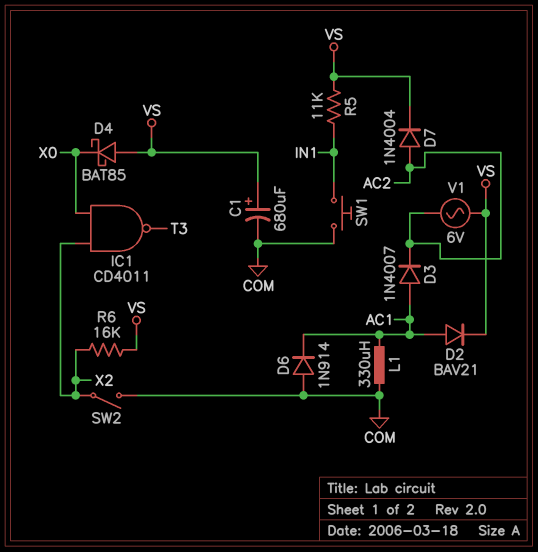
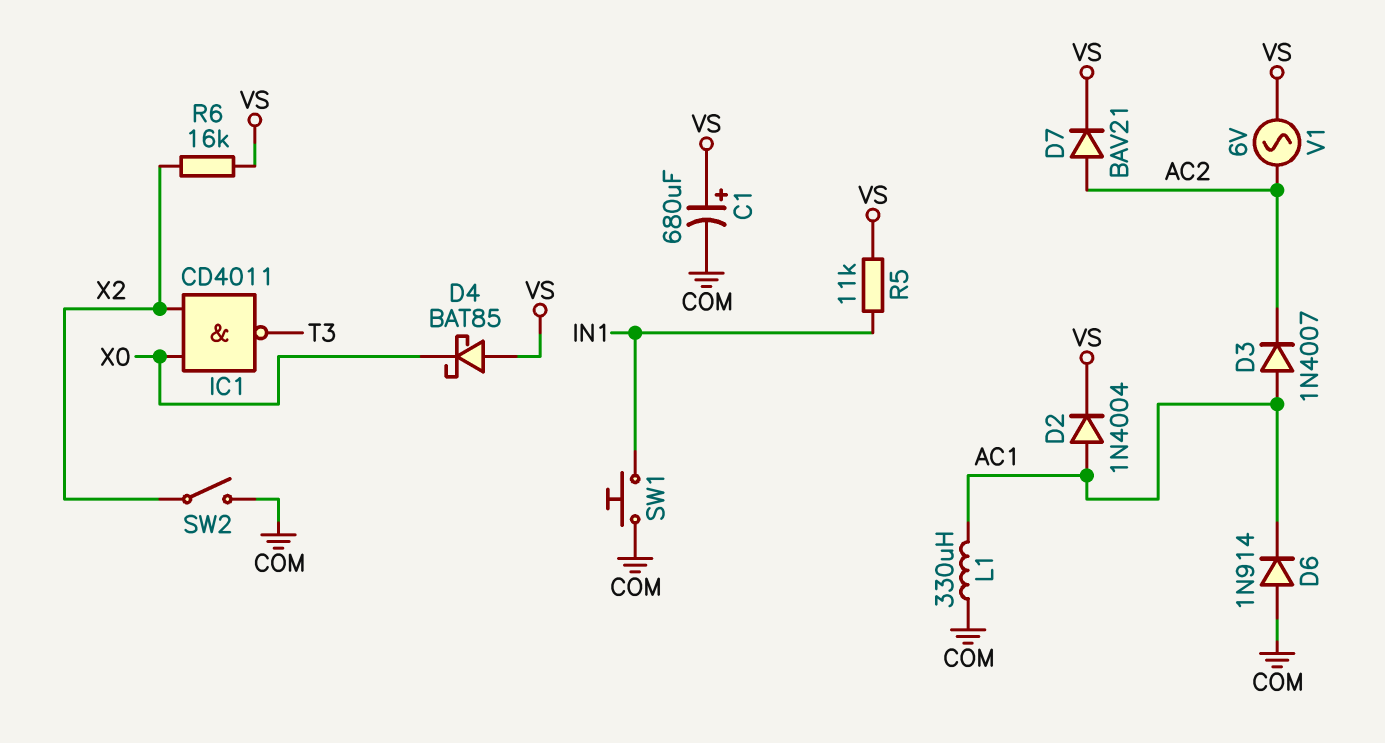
D2: diode BAV21 (A AC1, K VS) -> diode 1N4004 (A AC1, K VS)
D7: diode 1N4004 (A AC2, K VS) -> diode BAV21 (A AC2, K VS)

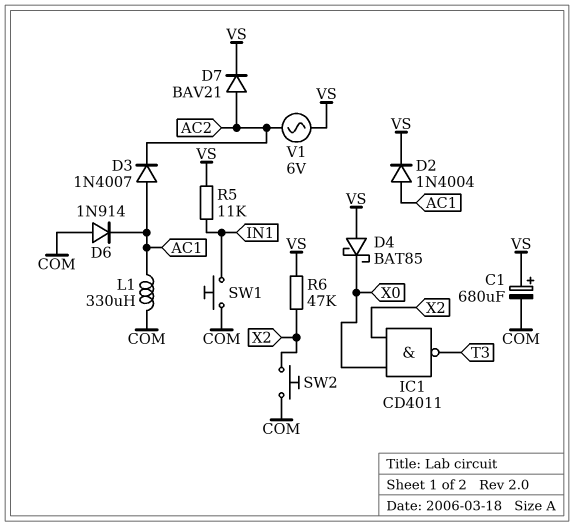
R6: 16k (VS, X2) -> 47k (VS, X2)
SW2: switch (COM, X2) -> button (COM, X2)

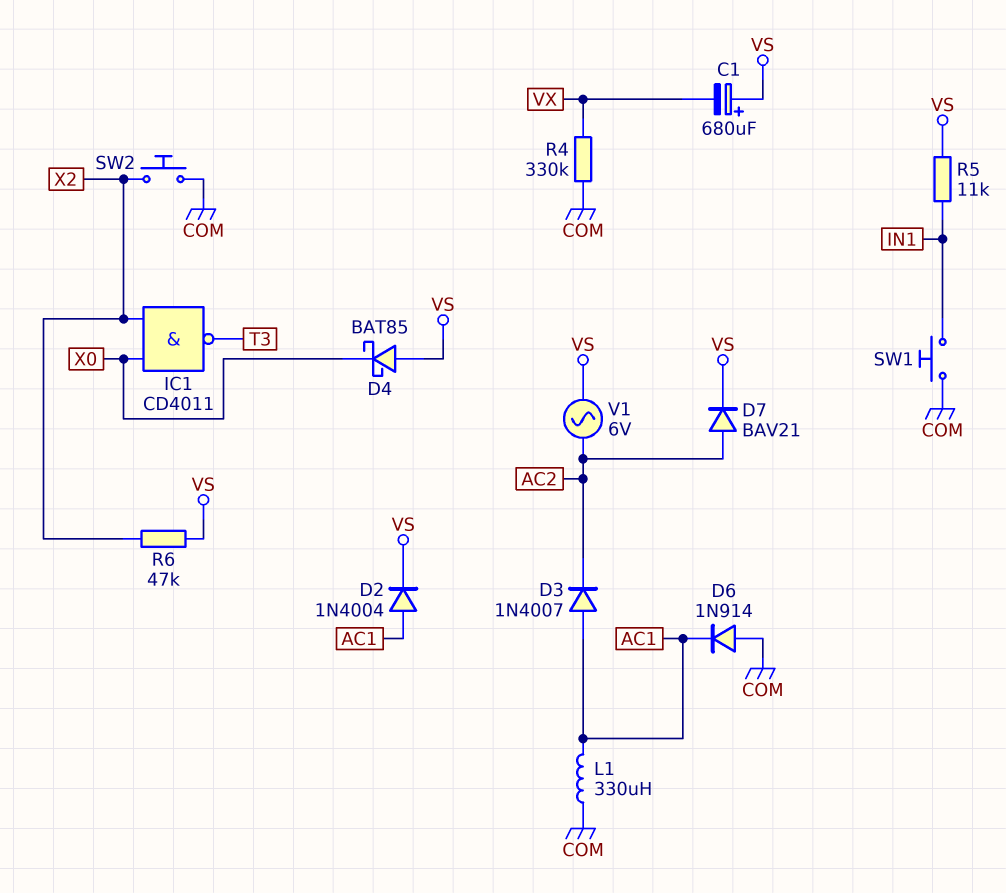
C1: 680uF (plus VS, minus COM) -> 680uF (plus VS, minus VX)
R4: none -> 330k (COM, VX)

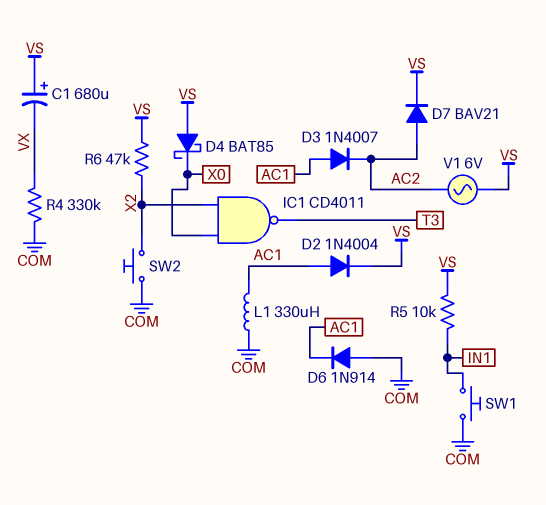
R5: 11k (IN1, VS) -> 10k (IN1, VS)

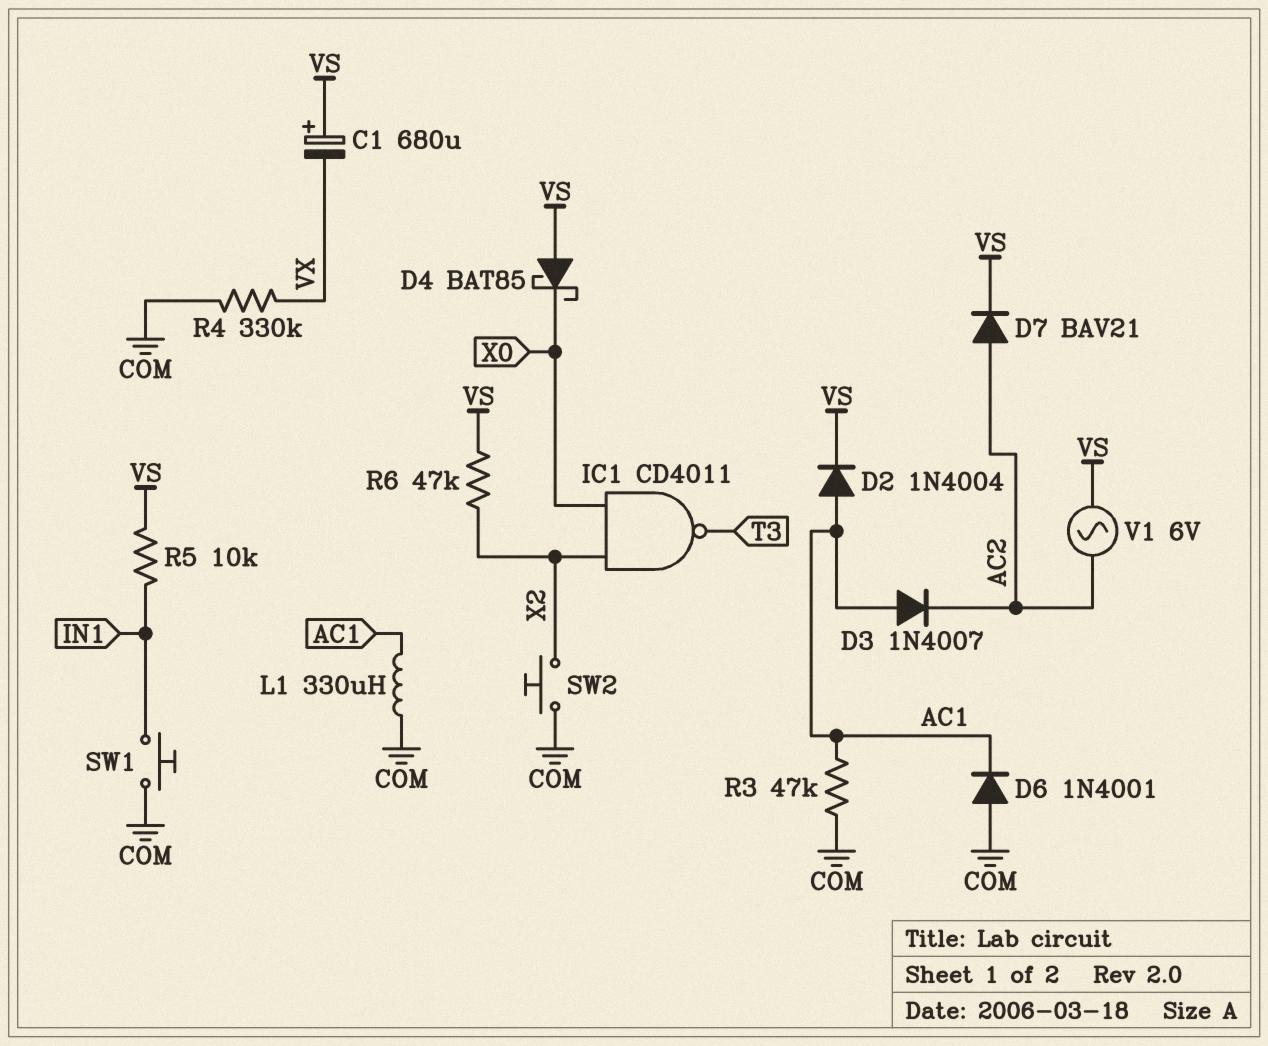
D6: diode 1N914 (A COM, K AC1) -> diode 1N4001 (A COM, K AC1)
R3: none -> 47k (AC1, COM)

